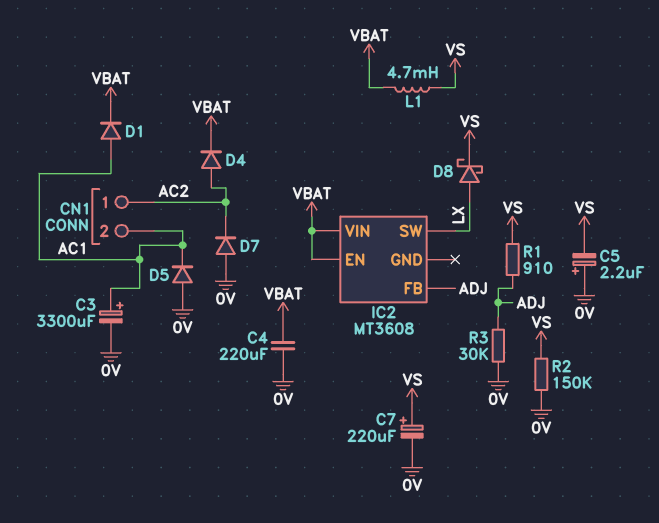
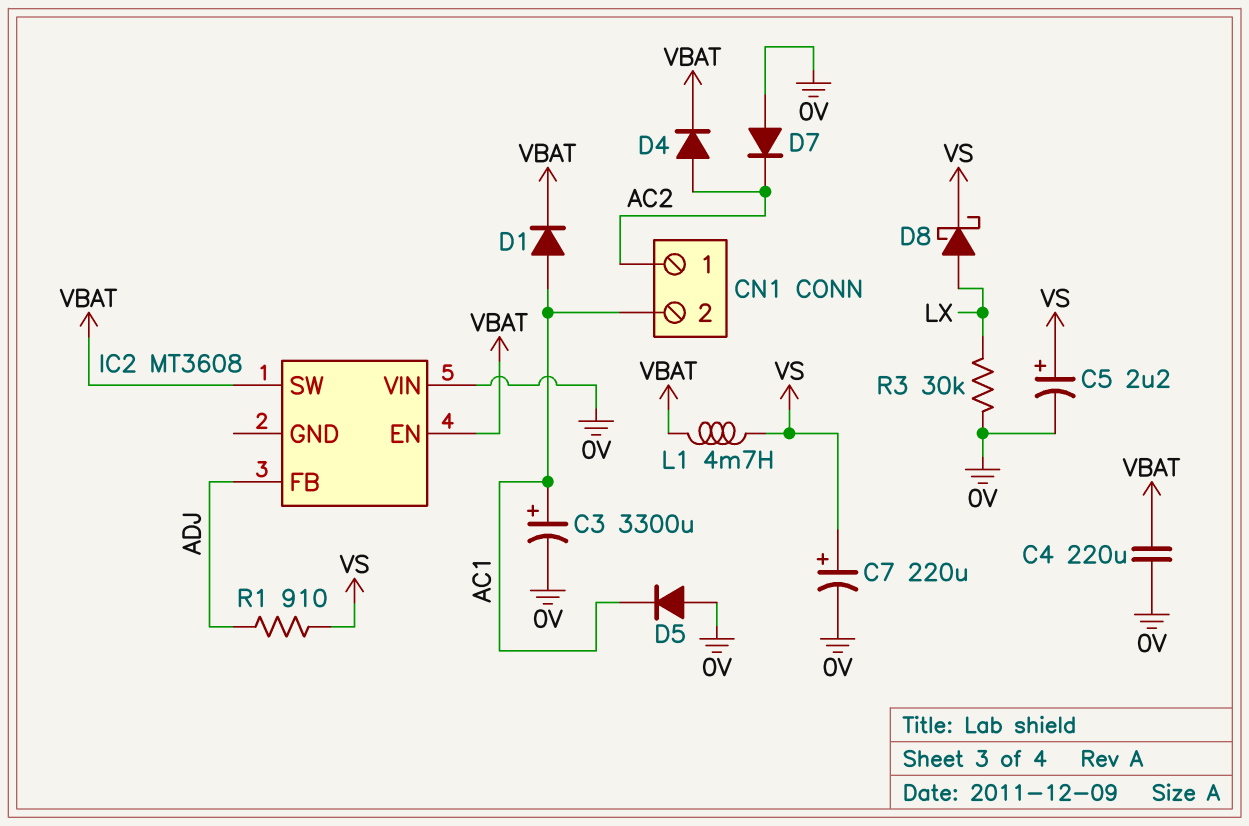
C5: 2.2uF (plus 0V, minus VS) -> 2.2uF (plus VS, minus 0V)
IC2 pin SW: LX -> VBAT
IC2 pin VIN: VBAT -> 0V
R2: 150k (0V, VS) -> none
R3: 30k (0V, ADJ) -> 30k (0V, LX)

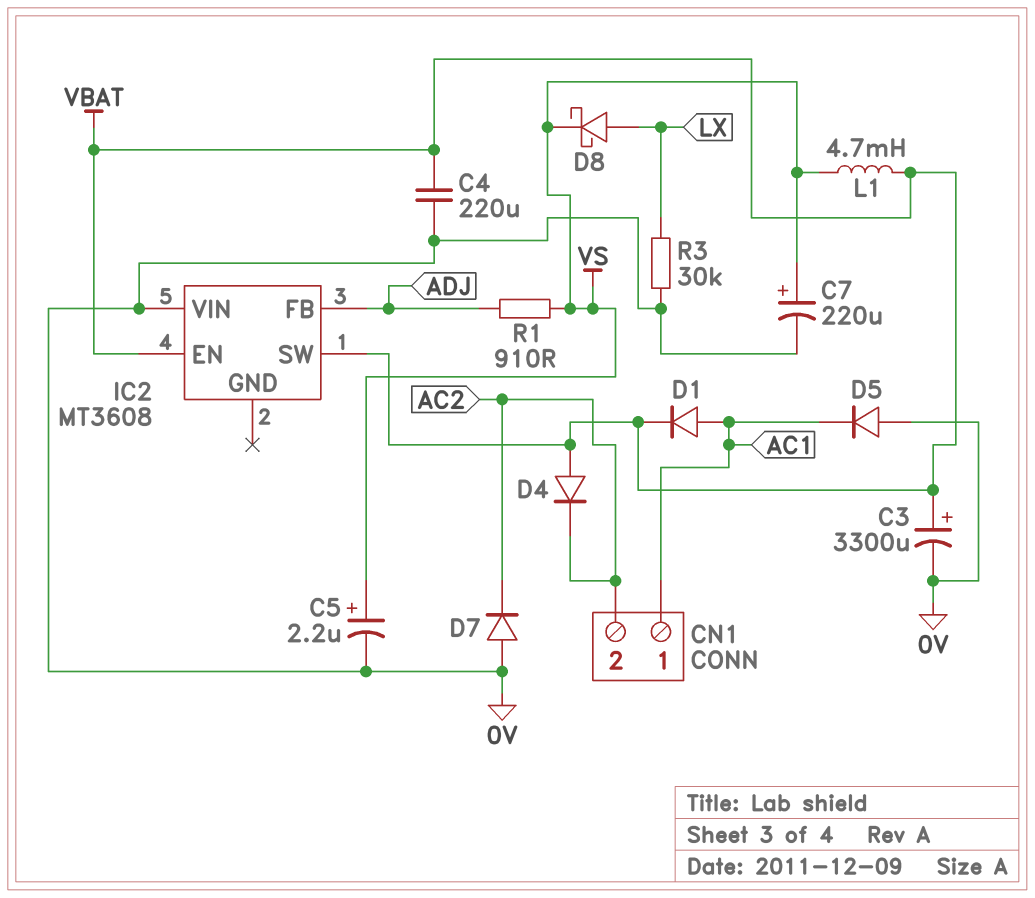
C3: 3300uF (plus AC1, minus 0V) -> 3300uF (plus VBAT, minus 0V)
CN1 pin 1: AC2 -> AC1
CN1 pin 2: AC1 -> AC2
D4: diode (A AC2, K VBAT) -> diode (A VBAT, K AC2)

